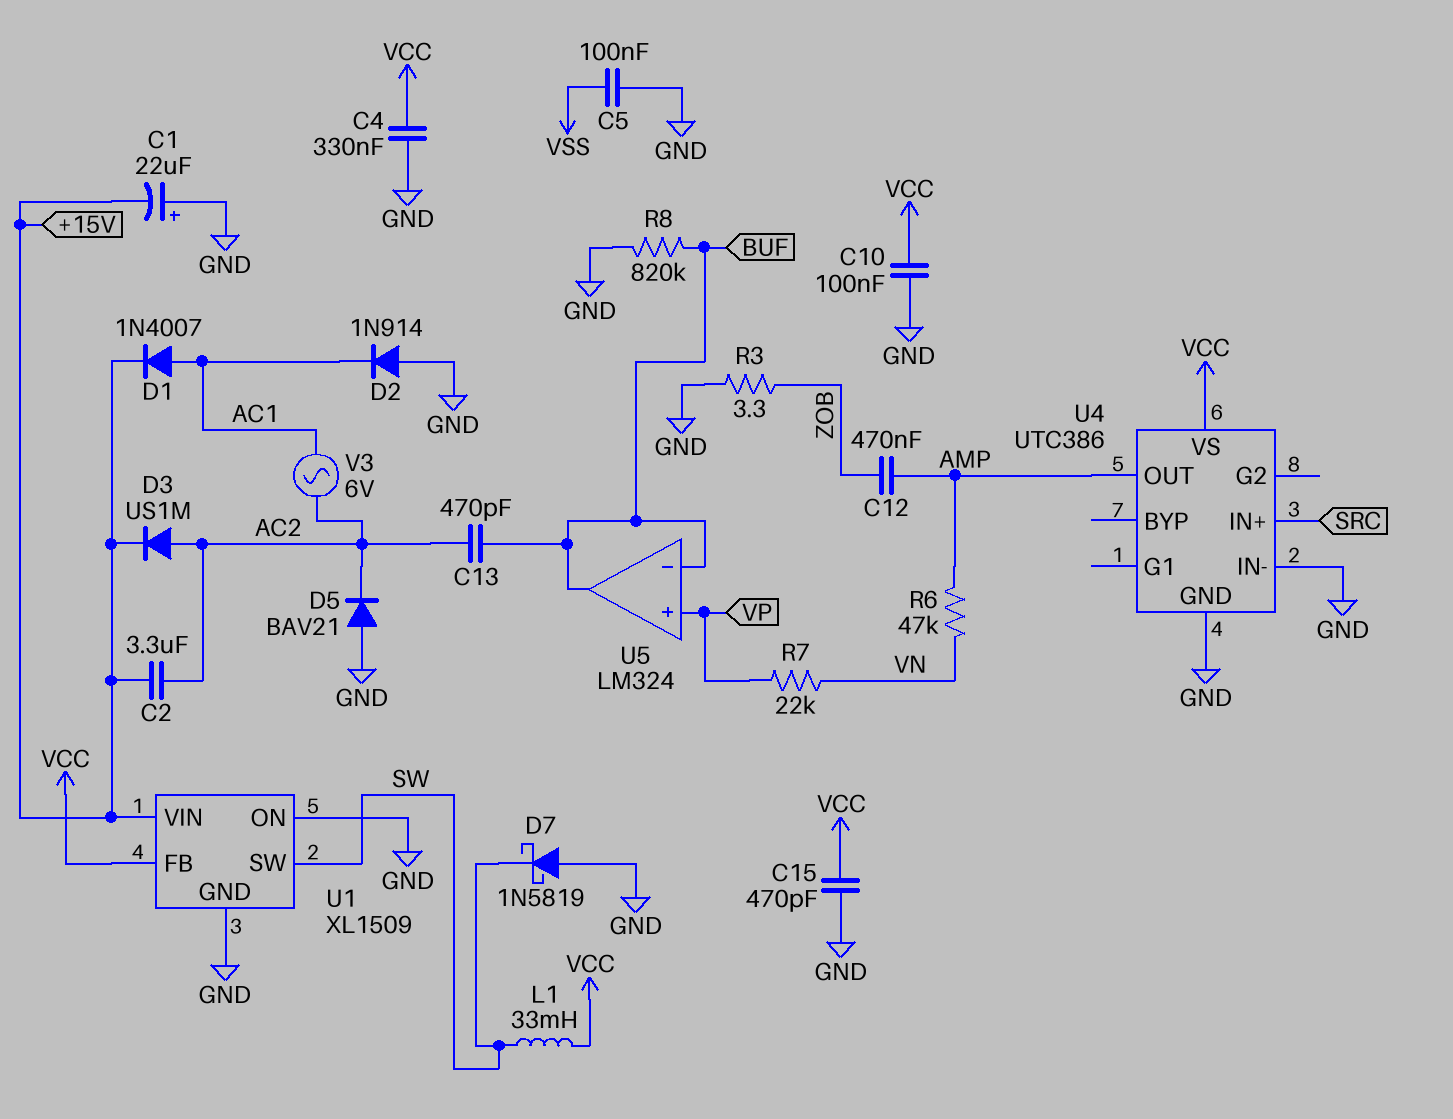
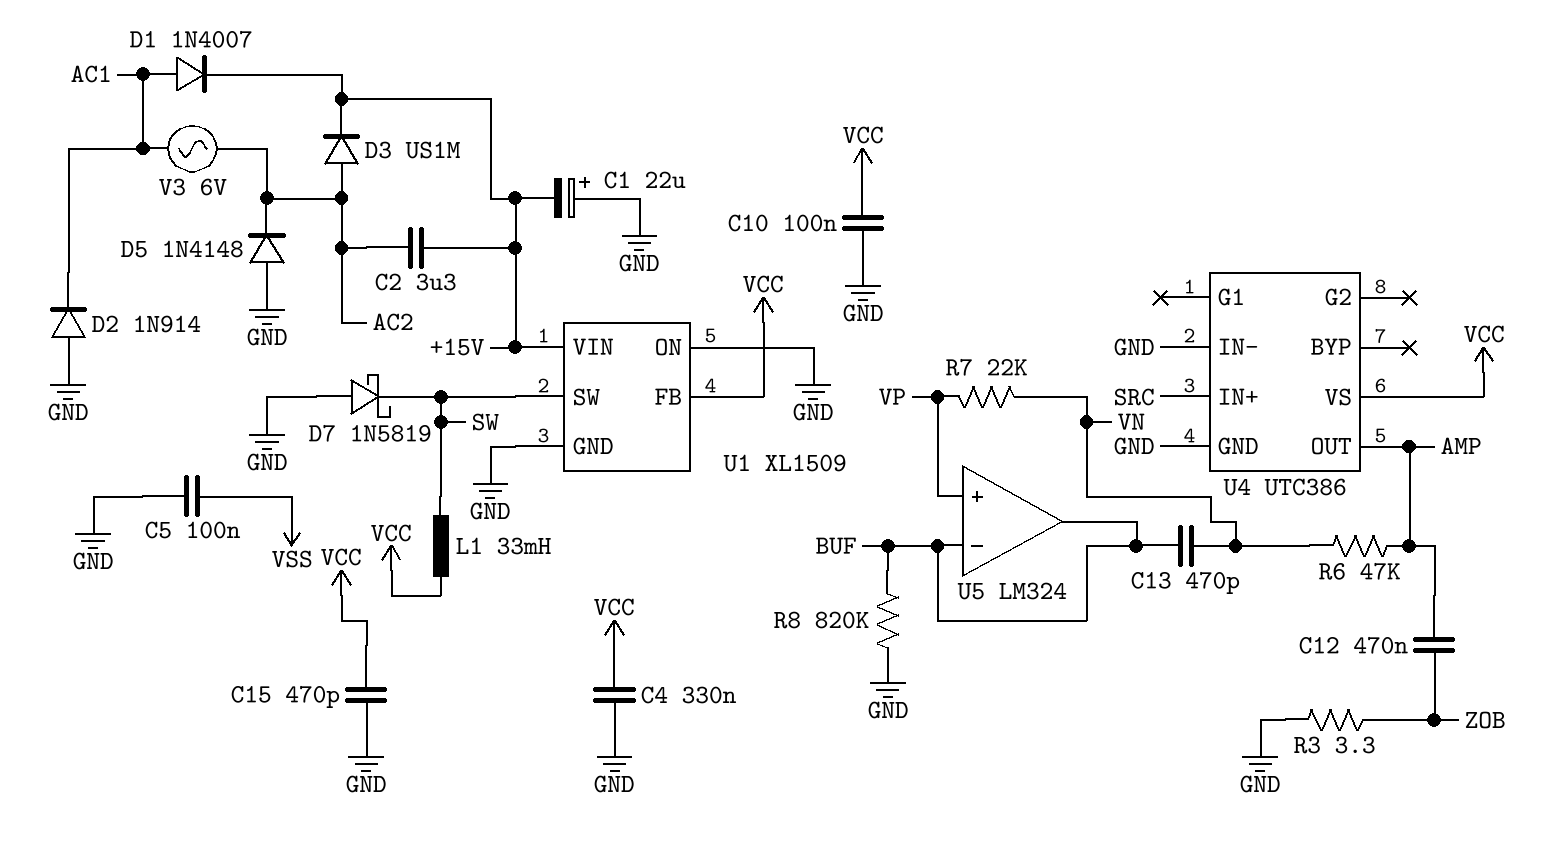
C13: 470pF (AC2, BUF) -> 470pF (BUF, VN)
D5: diode BAV21 (A GND, K AC2) -> diode 1N4148 (A GND, K AC2)

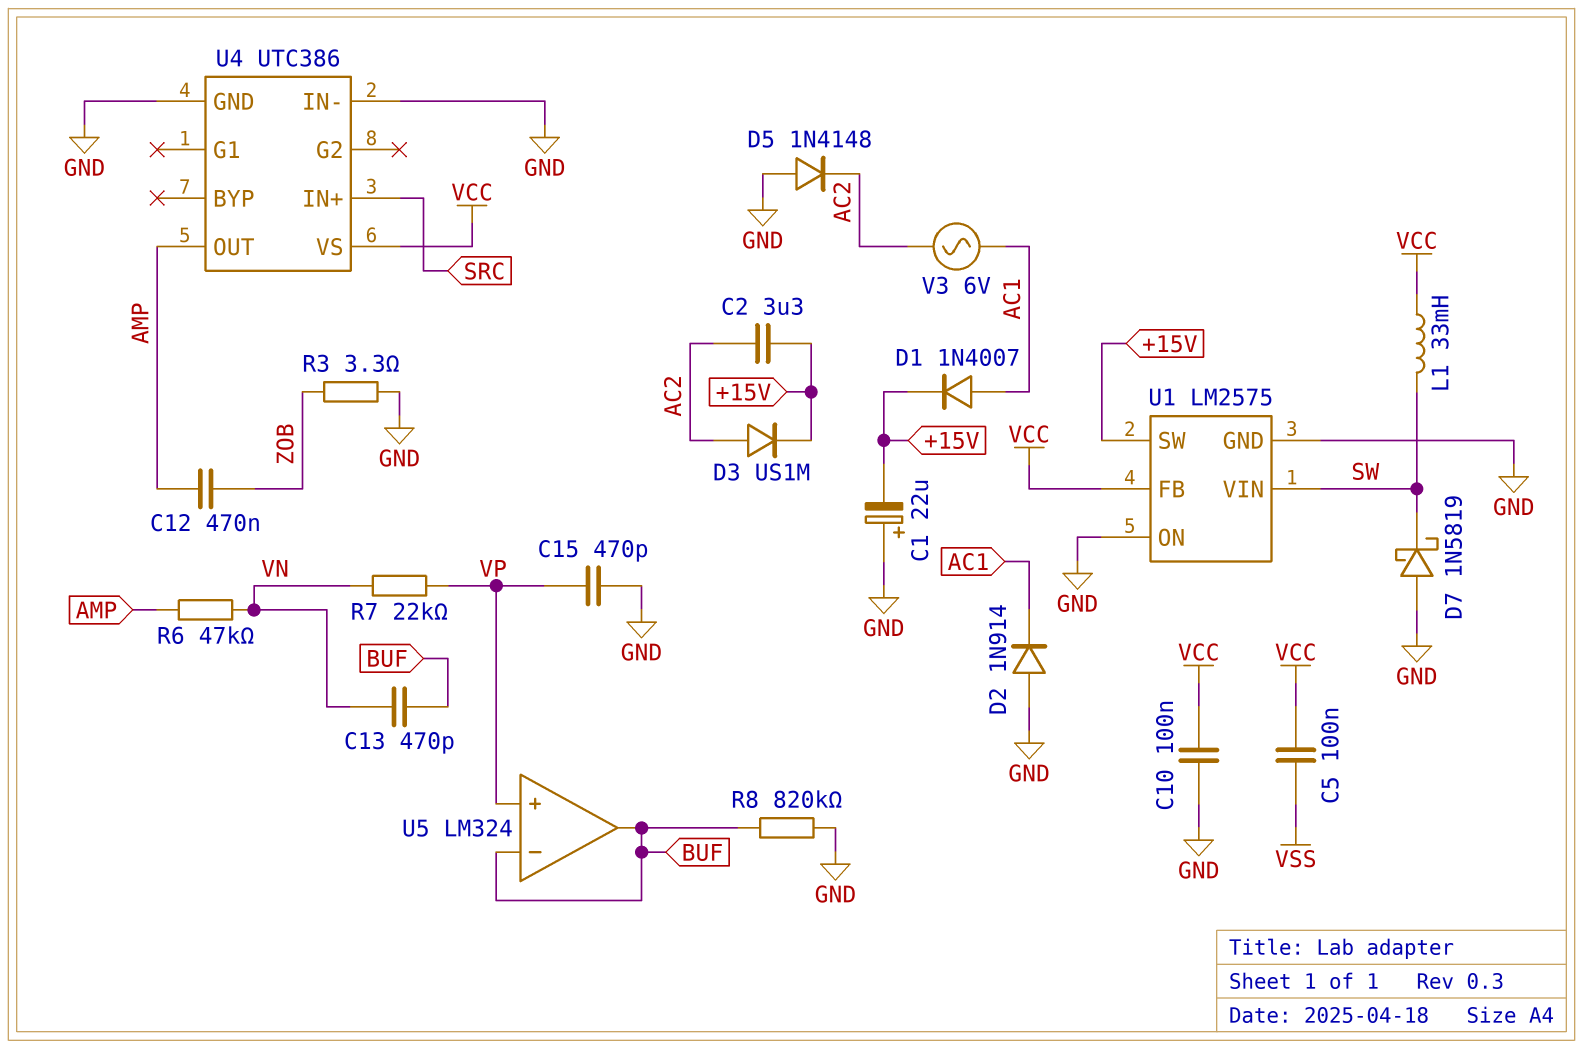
C4: 330nF (GND, VCC) -> none
C5: 100nF (GND, VSS) -> 100nF (VCC, VSS)
C15: 470pF (GND, VCC) -> 470pF (GND, VP)
U1: XL1509 -> LM2575
U1 pin SW: SW -> +15V
U1 pin VIN: +15V -> SW

